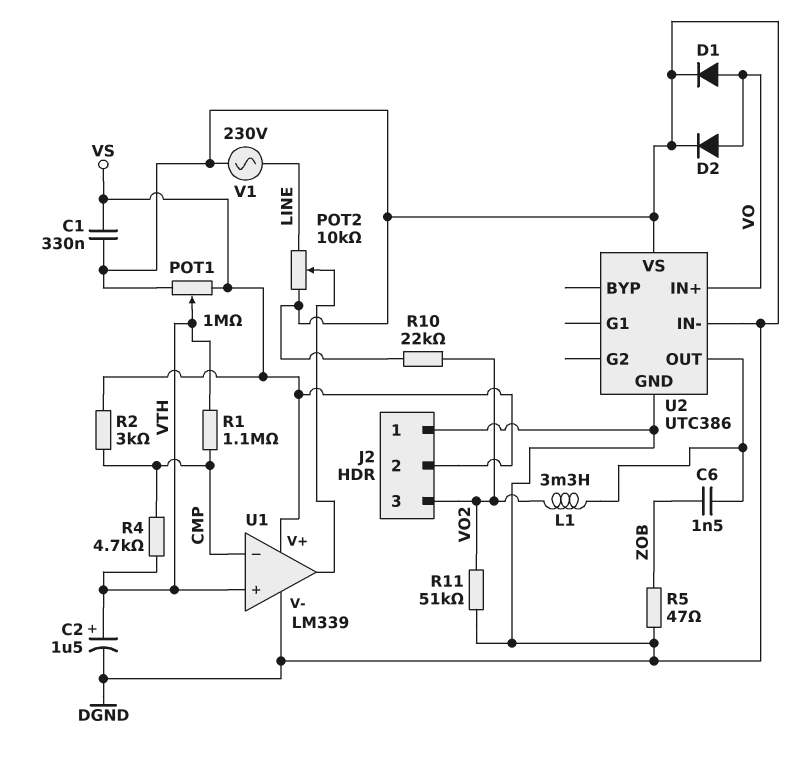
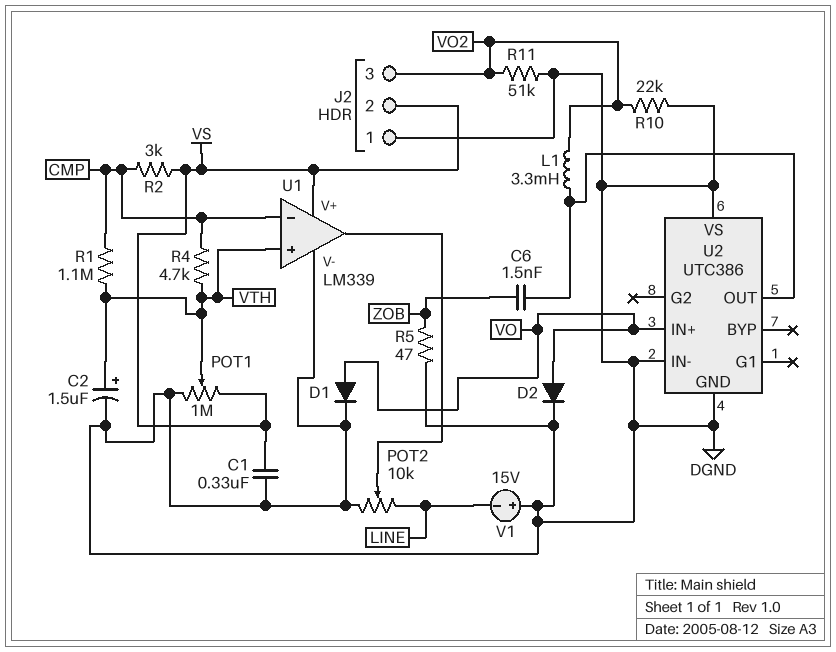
V1: AC 230V (DGND, LINE) -> 15V (plus DGND, minus LINE)

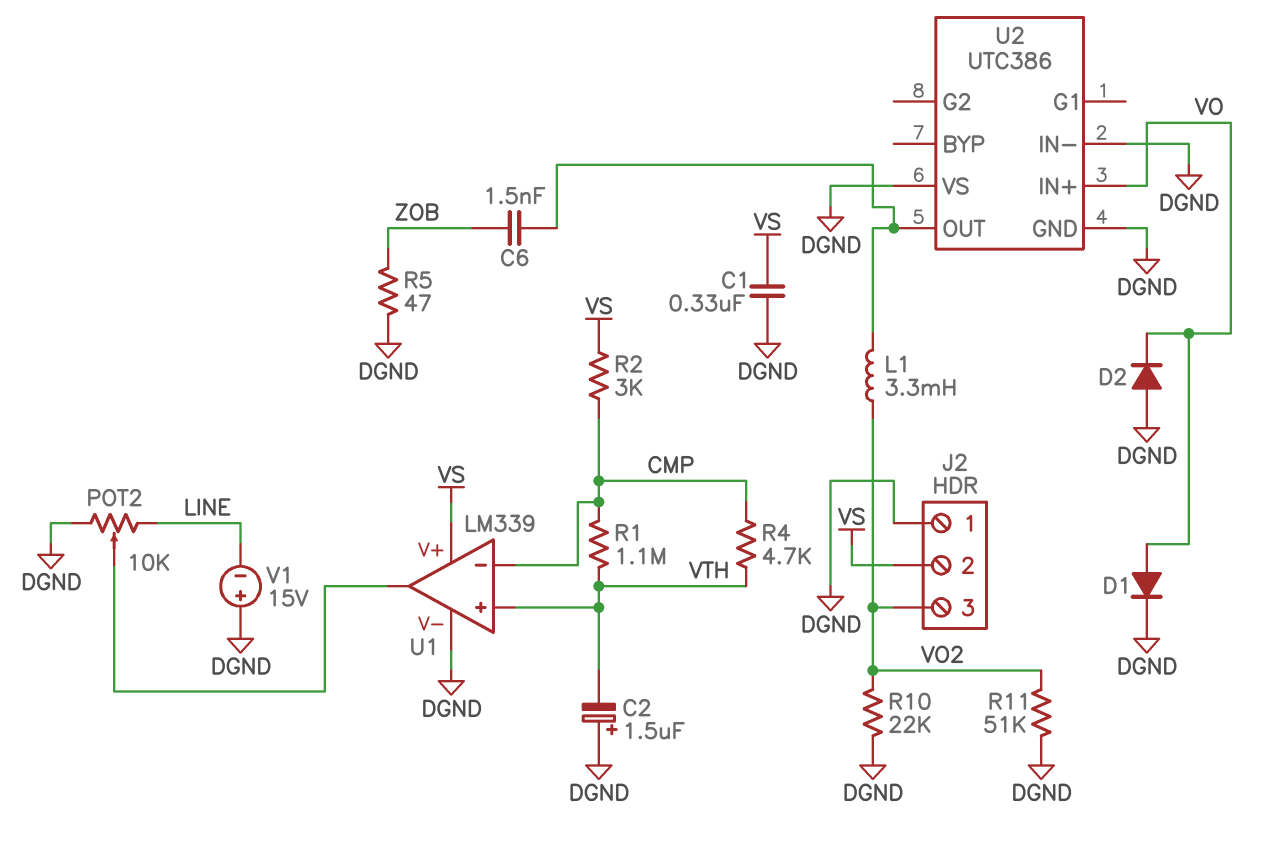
C2: 1.5uF (plus VTH, minus DGND) -> 1.5uF (plus DGND, minus VTH)
D2: diode (A VO, K DGND) -> diode (A DGND, K VO)
POT1: 1M (DGND, VS, wiper VTH) -> none

